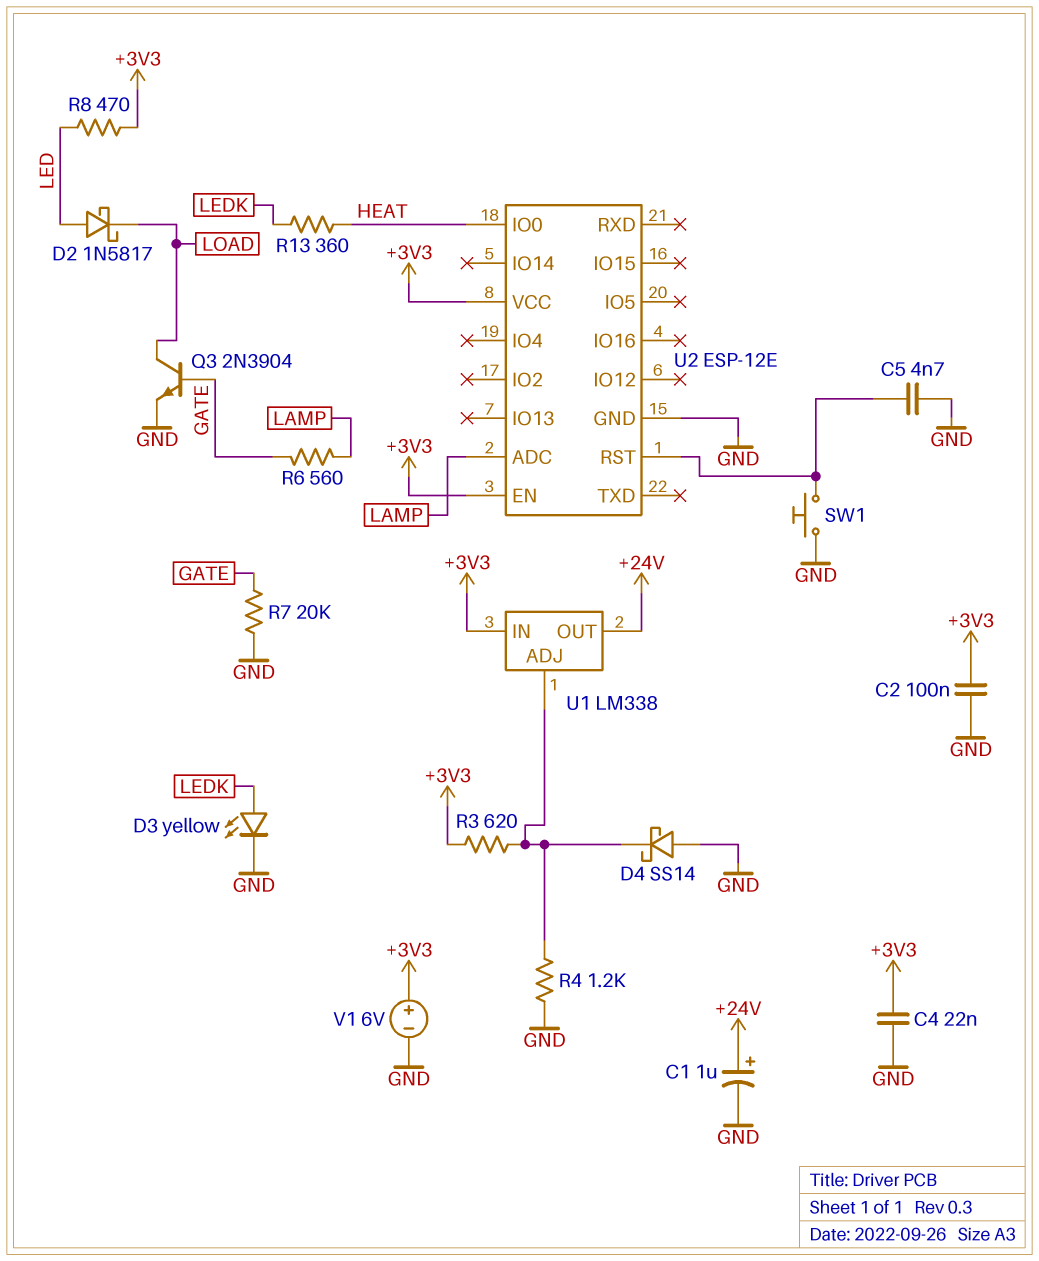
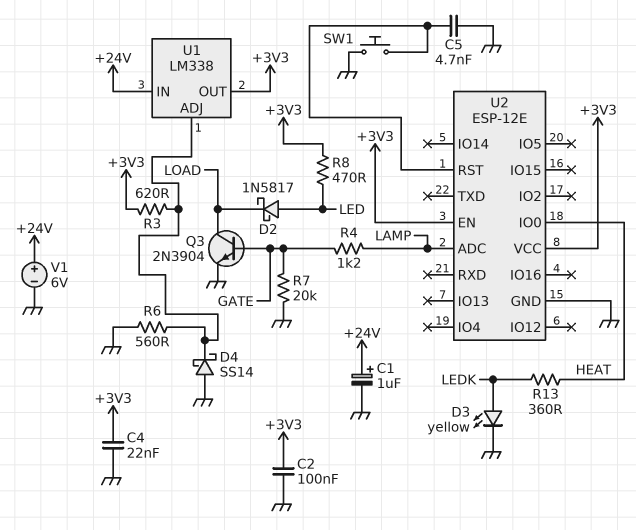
R4: 1.2k (GND, U1/ADJ) -> 1.2k (GATE, LAMP)
R6: 560 (GATE, LAMP) -> 560 (GND, U1/ADJ)
U1 pin IN: +3V3 -> +24V
U1 pin OUT: +24V -> +3V3
V1: 6V (plus +3V3, minus GND) -> 6V (plus +24V, minus GND)

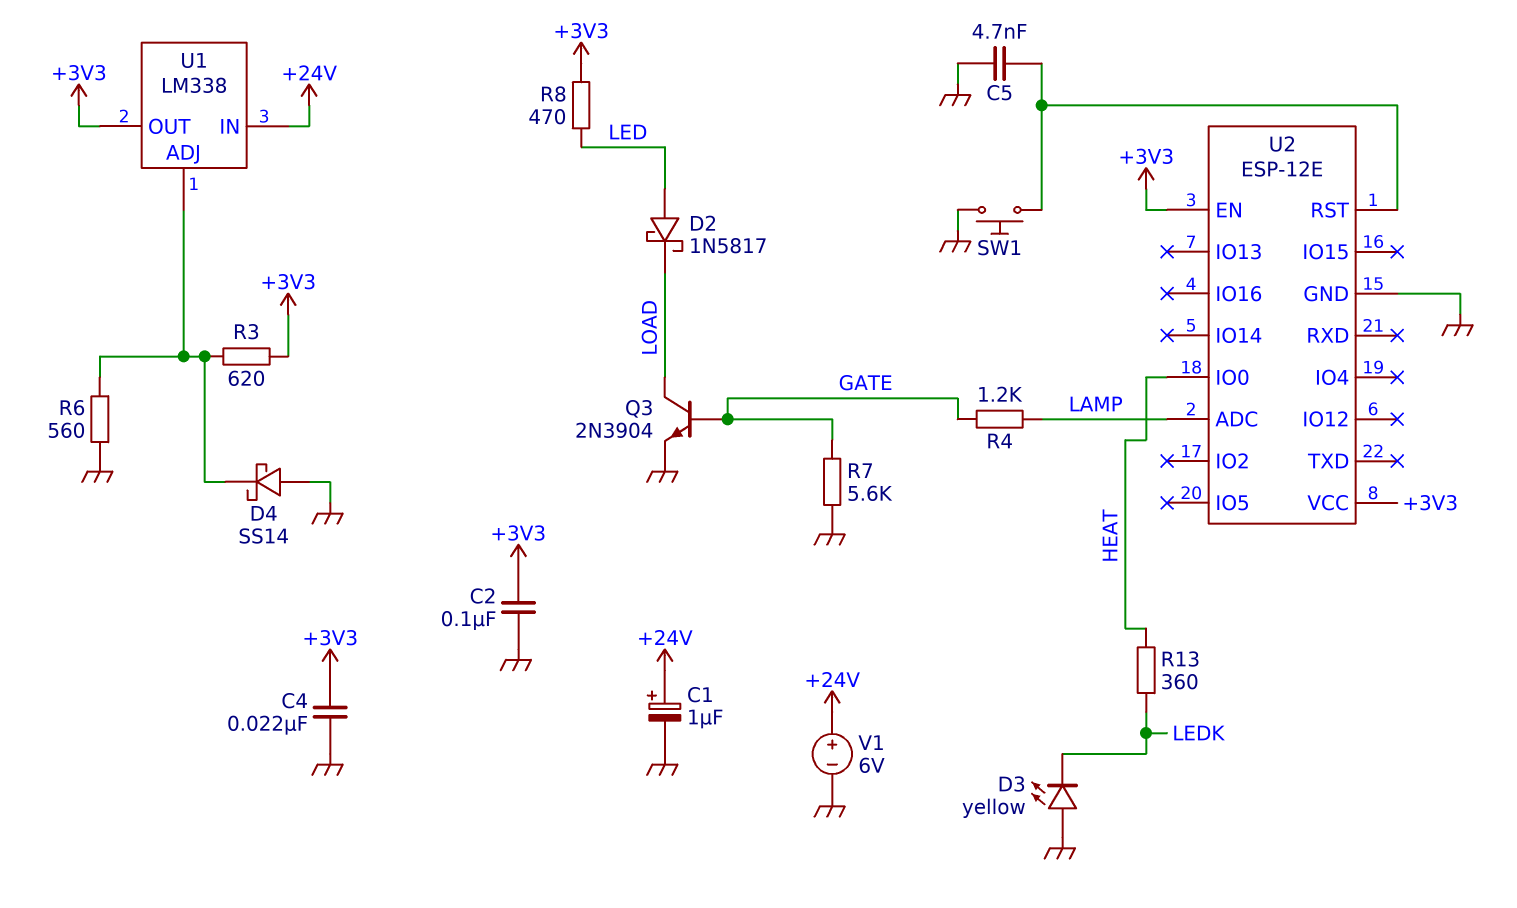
D3: LED yellow (A LEDK, K GND) -> LED yellow (A GND, K LEDK)
R7: 20k (GATE, GND) -> 5.6k (GATE, GND)

